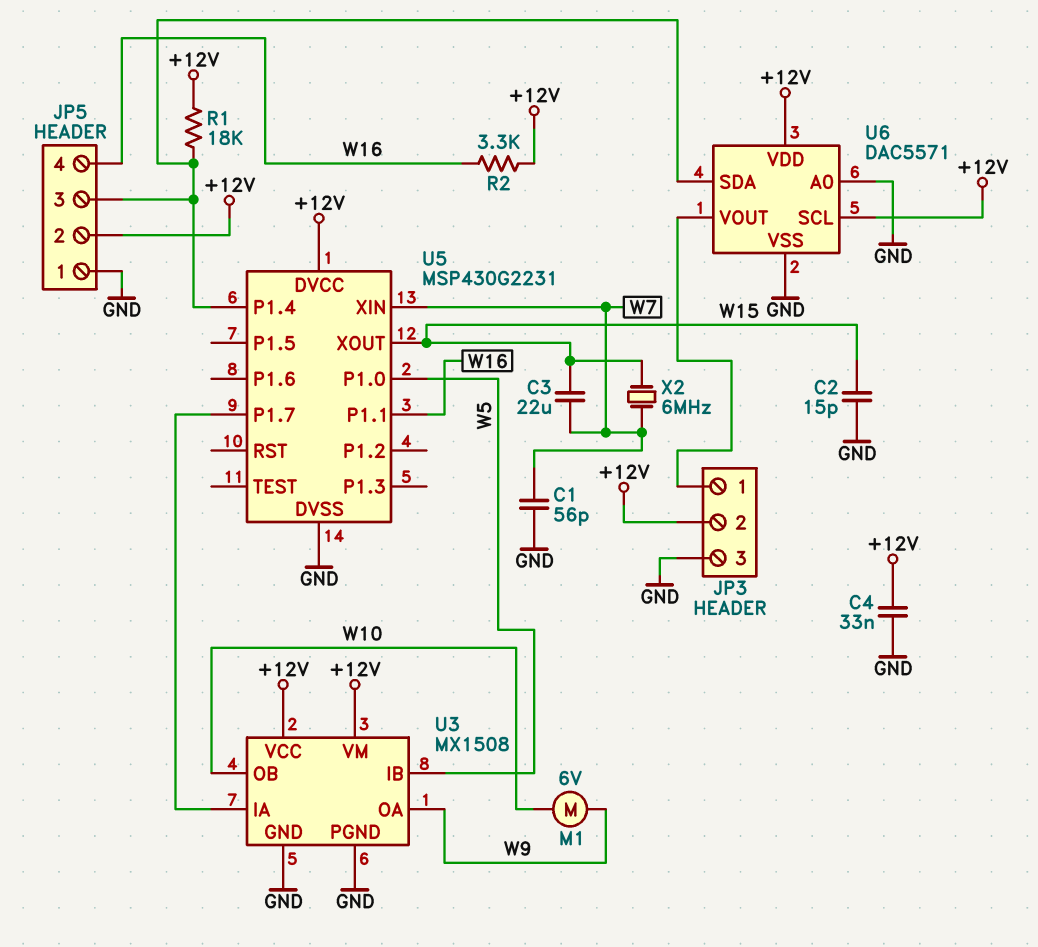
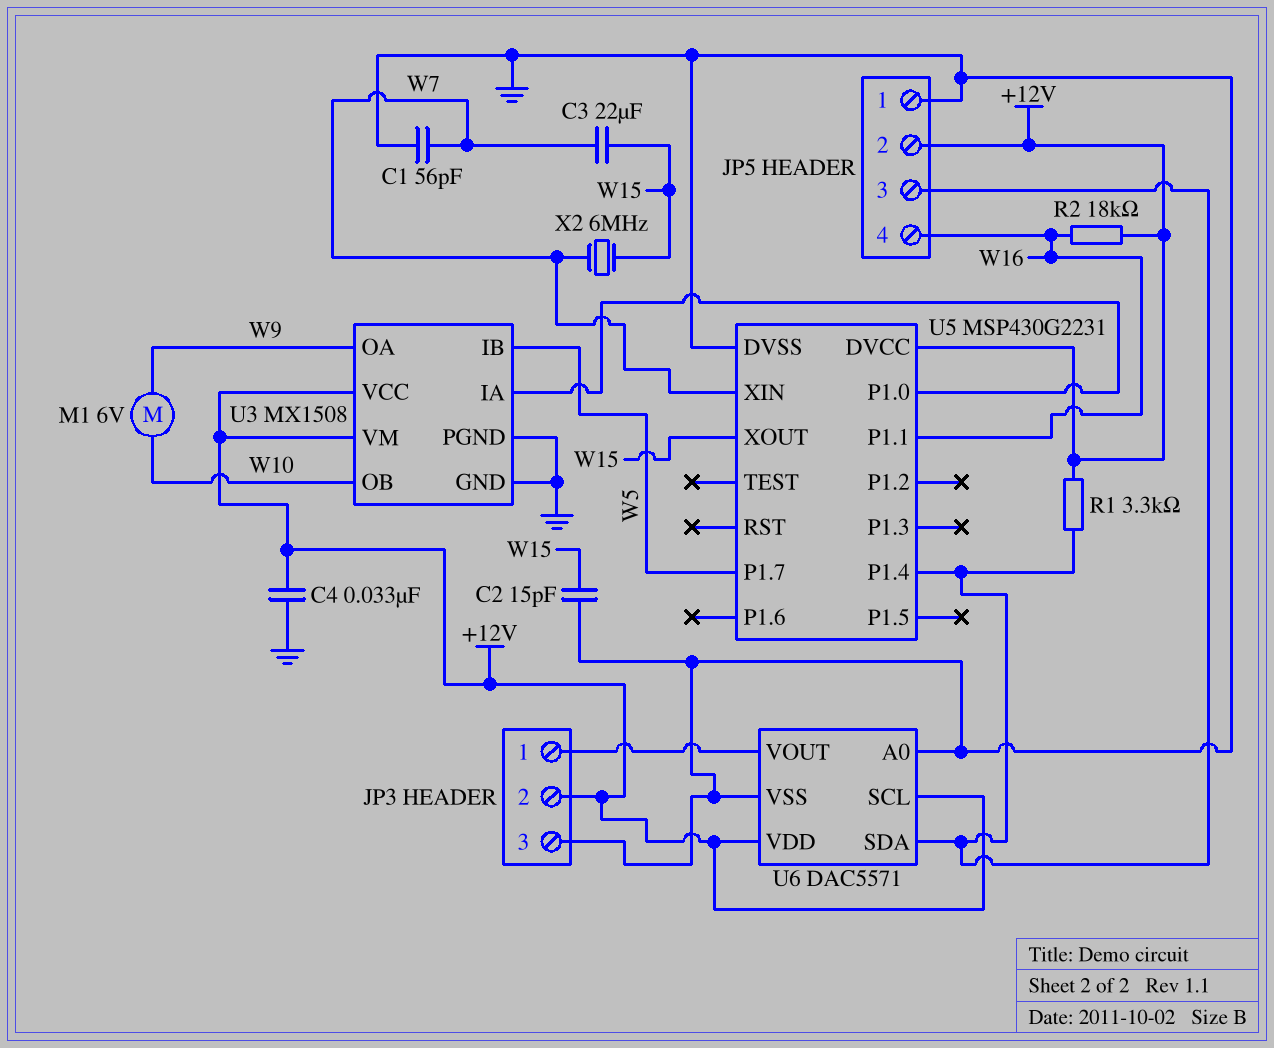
R1: 18k (+12V, JP5/3) -> 3.3k (+12V, JP5/3)
R2: 3.3k (+12V, W16) -> 18k (+12V, W16)
U5 pin P1.0: W5 -> U3/IA
U5 pin P1.7: U3/IA -> W5

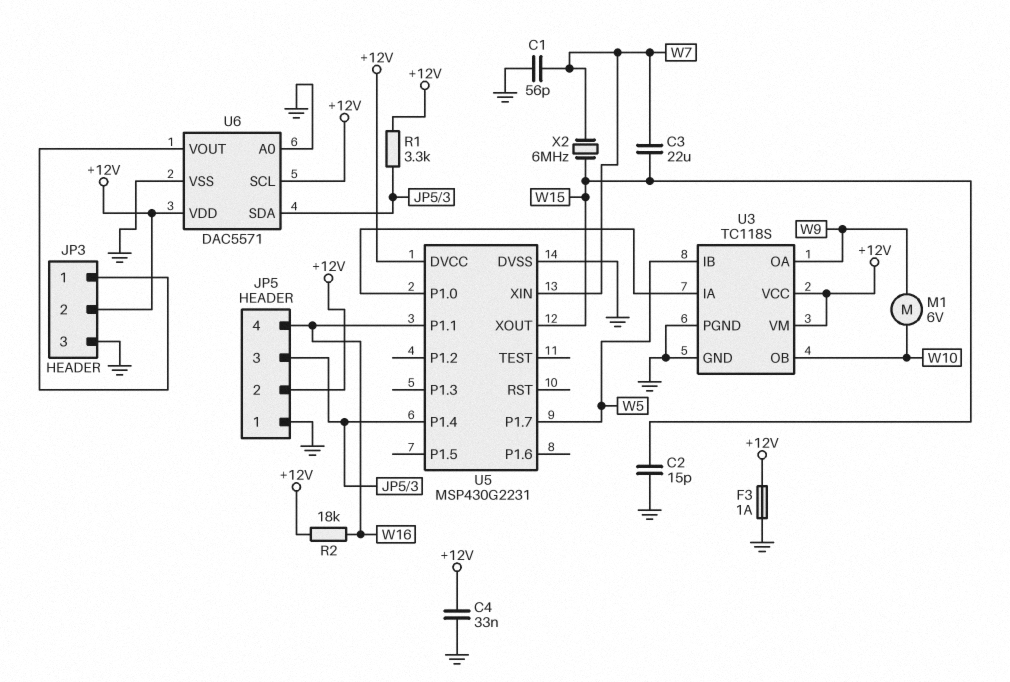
F3: none -> 1A (+12V, GND)
U3: MX1508 -> TC118S

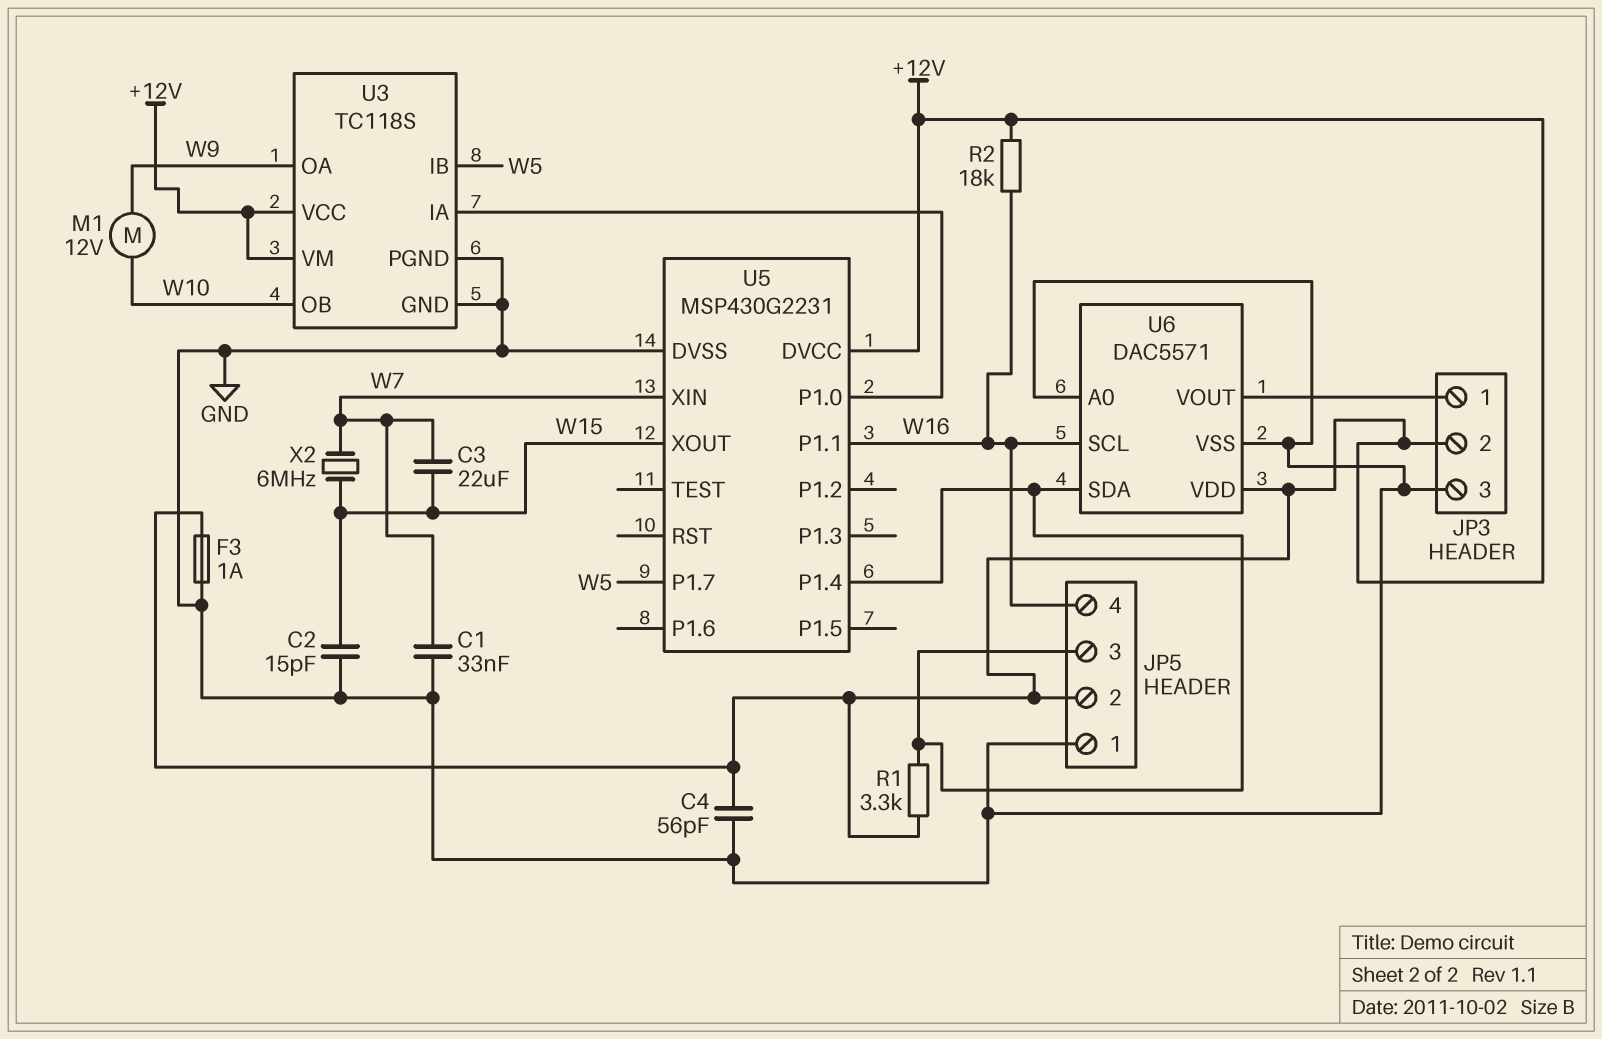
C1: 56pF (GND, W7) -> 33nF (GND, W7)
C4: 33nF (+12V, GND) -> 56pF (+12V, GND)
M1: motor 6V (W9, W10) -> motor 12V (W9, W10)
U6 pin SCL: +12V -> W16

